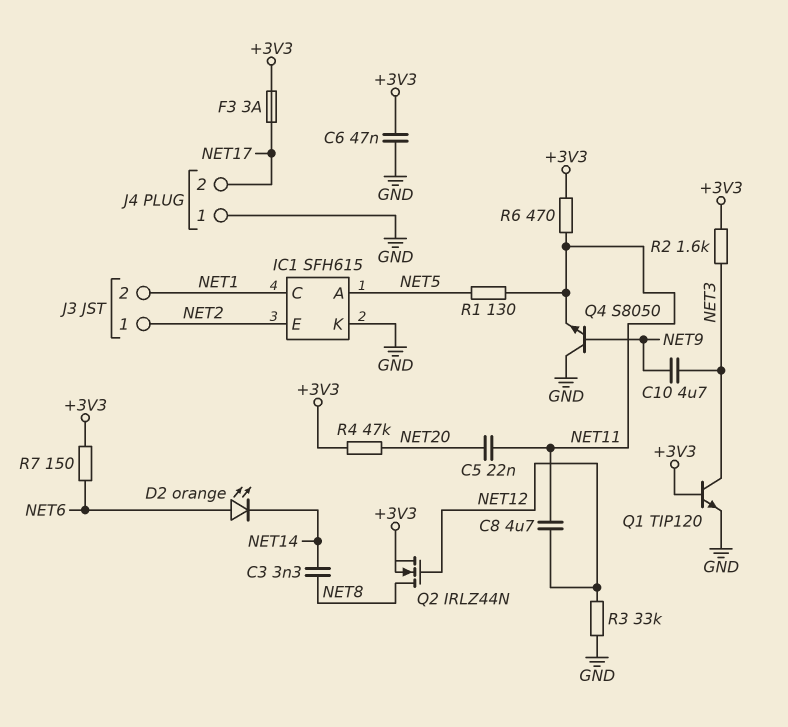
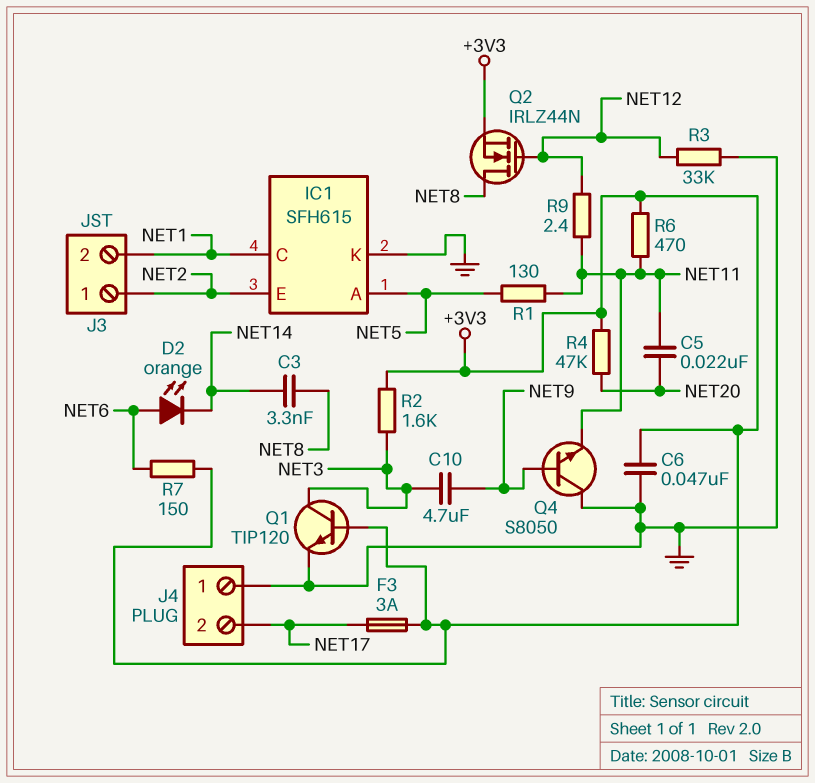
C8: 4.7uF (NET11, NET12) -> none
R9: none -> 2.4 (NET11, NET12)

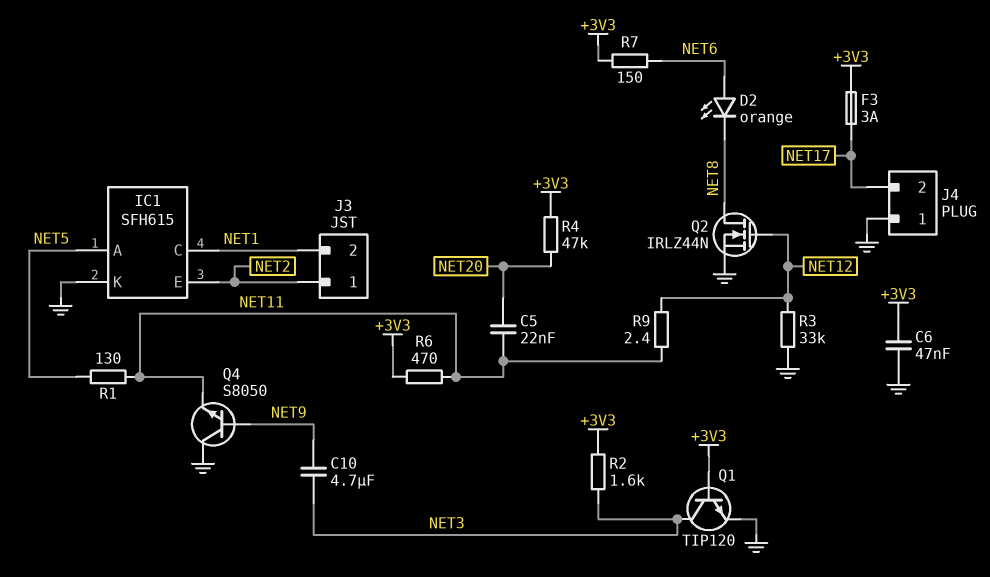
C3: 3.3nF (NET8, NET14) -> none
D2: LED orange (A NET6, K NET14) -> LED orange (A NET6, K NET8)
Q2: NMOS IRLZ44N (G NET12, D NET8, S +3V3) -> NMOS IRLZ44N (G NET12, D NET8, S GND)

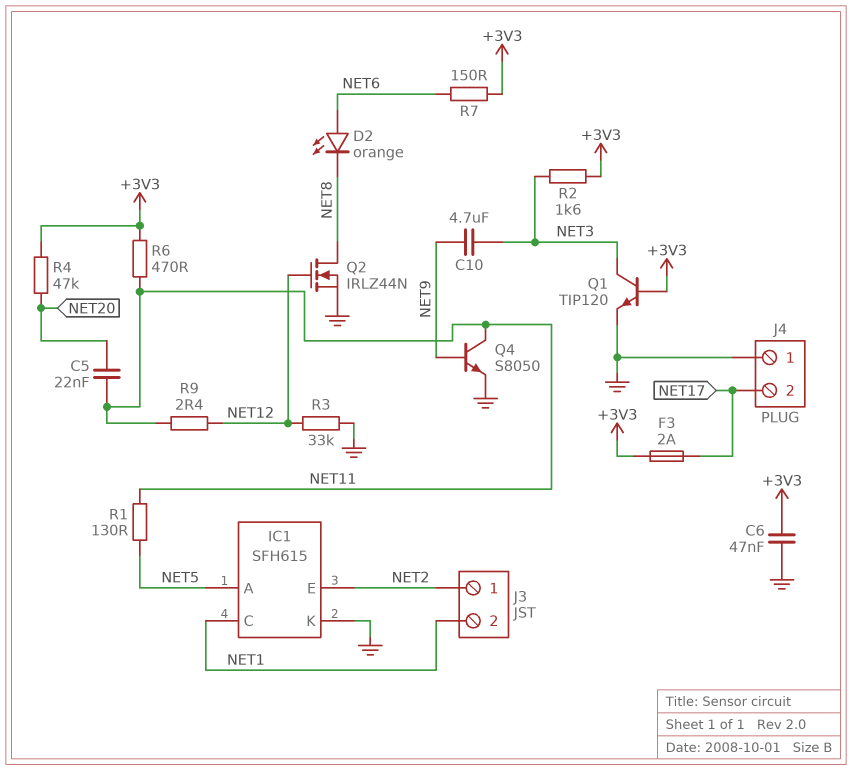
F3: 3A (+3V3, NET17) -> 2A (+3V3, NET17)
Q4: NPN S8050 (B NET9, C GND, E NET11) -> NPN S8050 (B NET9, C NET11, E GND)

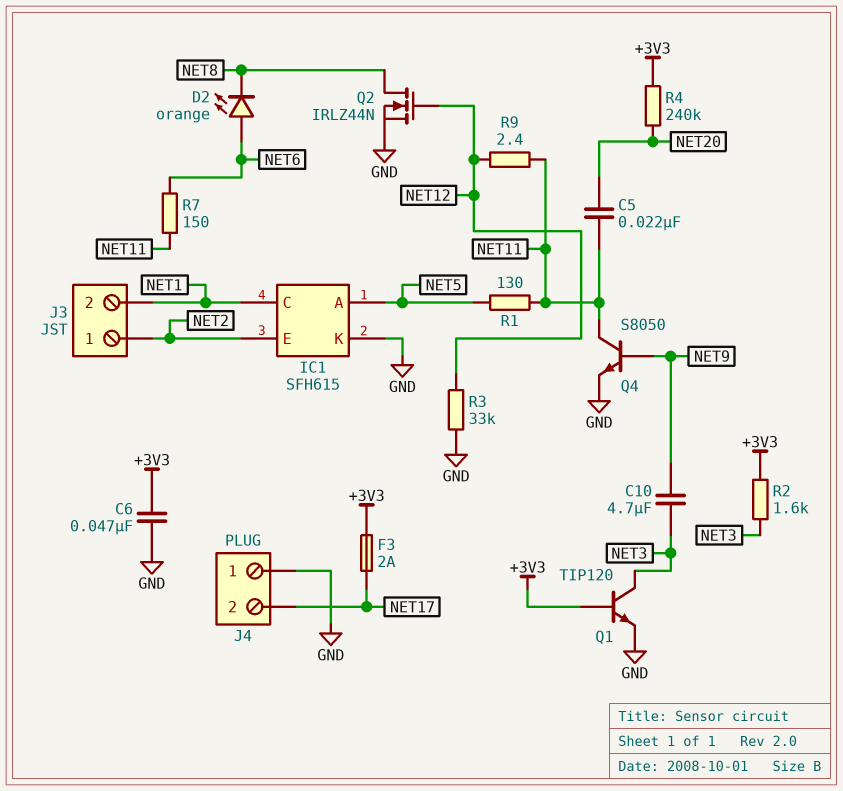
R4: 47k (+3V3, NET20) -> 240k (+3V3, NET20)
R6: 470 (+3V3, NET11) -> none
R7: 150 (+3V3, NET6) -> 150 (NET6, NET11)

